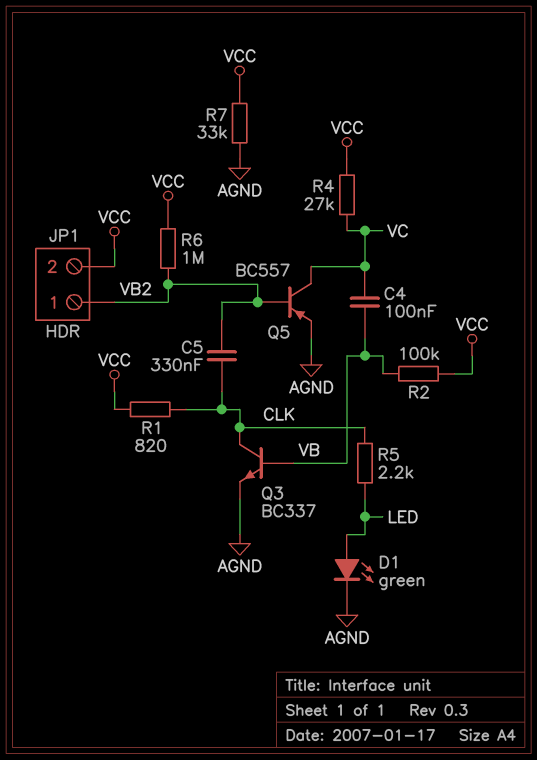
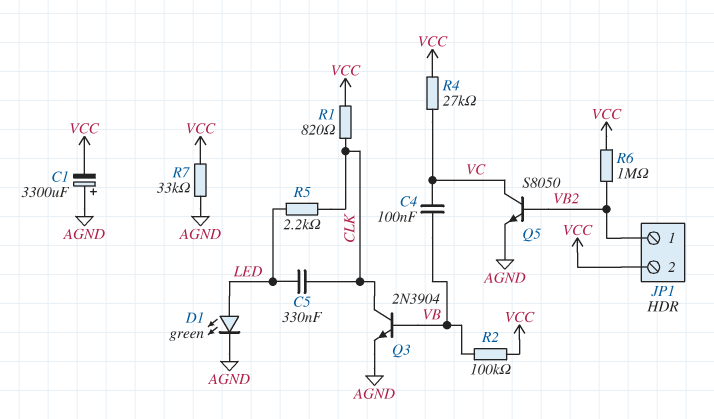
C1: none -> 3300uF (plus AGND, minus VCC)
C5: 330nF (CLK, VB2) -> 330nF (CLK, LED)
Q3: NPN BC337 (B VB, C CLK, E AGND) -> NPN 2N3904 (B VB, C CLK, E AGND)
Q5: PNP BC557 (B VB2, C VC, E AGND) -> NPN S8050 (B VB2, C VC, E AGND)

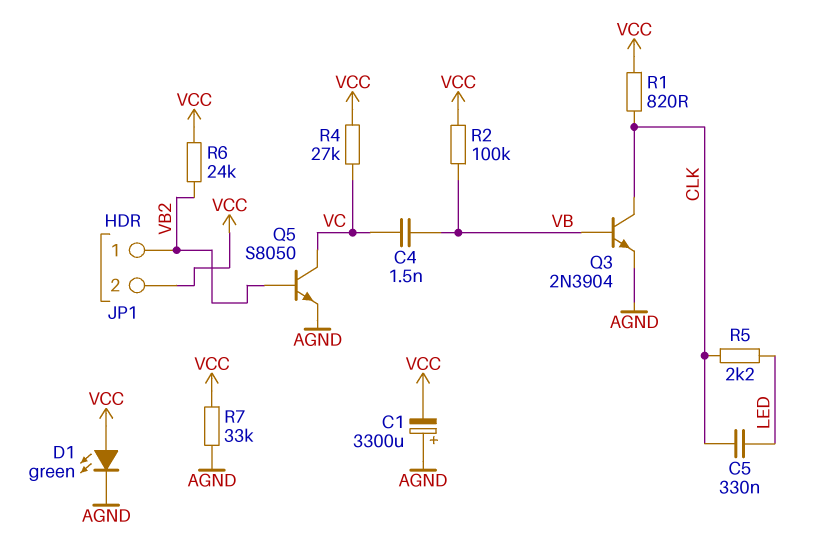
C4: 100nF (VB, VC) -> 1.5nF (VB, VC)
D1: LED green (A LED, K AGND) -> LED green (A VCC, K AGND)
R6: 1M (VB2, VCC) -> 24k (VB2, VCC)

